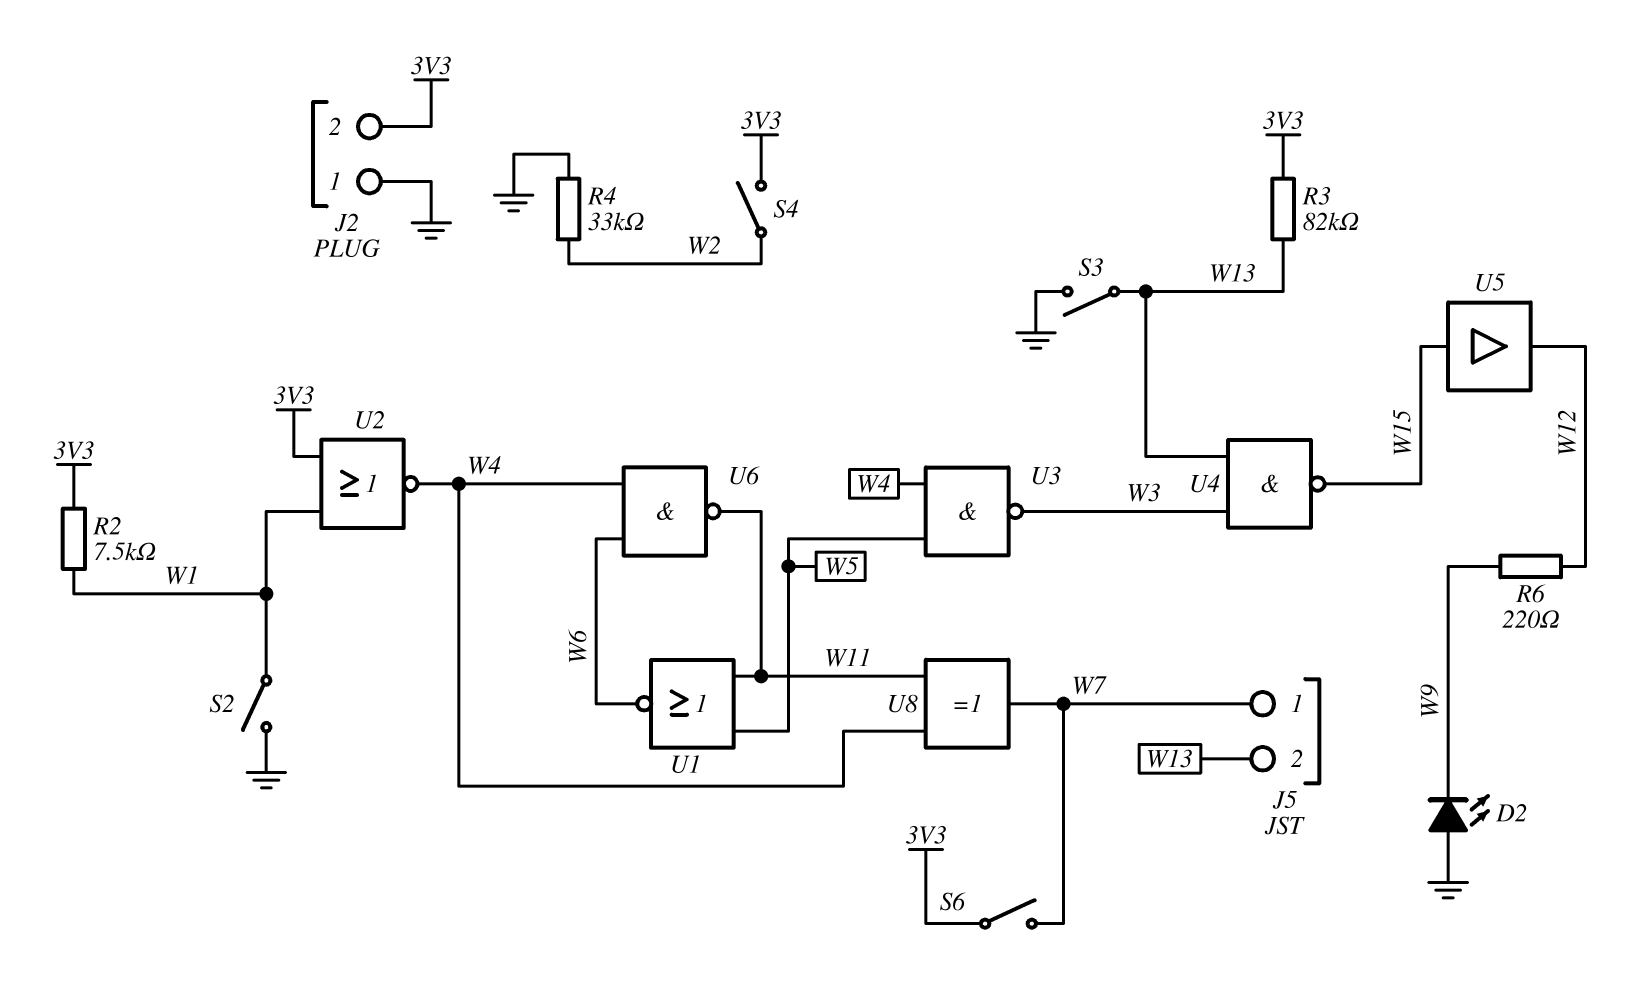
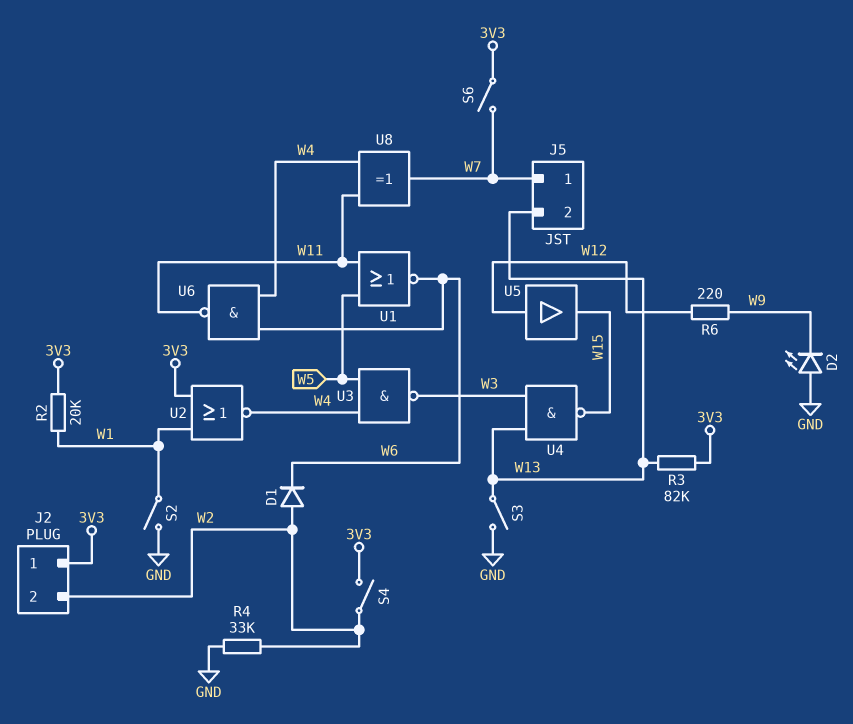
D1: none -> diode (A W2, K W6)
J2 pin 1: GND -> 3V3
J2 pin 2: 3V3 -> W2
R2: 7.5k (3V3, W1) -> 20k (3V3, W1)
U5: buffer (in W15, out W12) -> buffer (in W12, out W15)

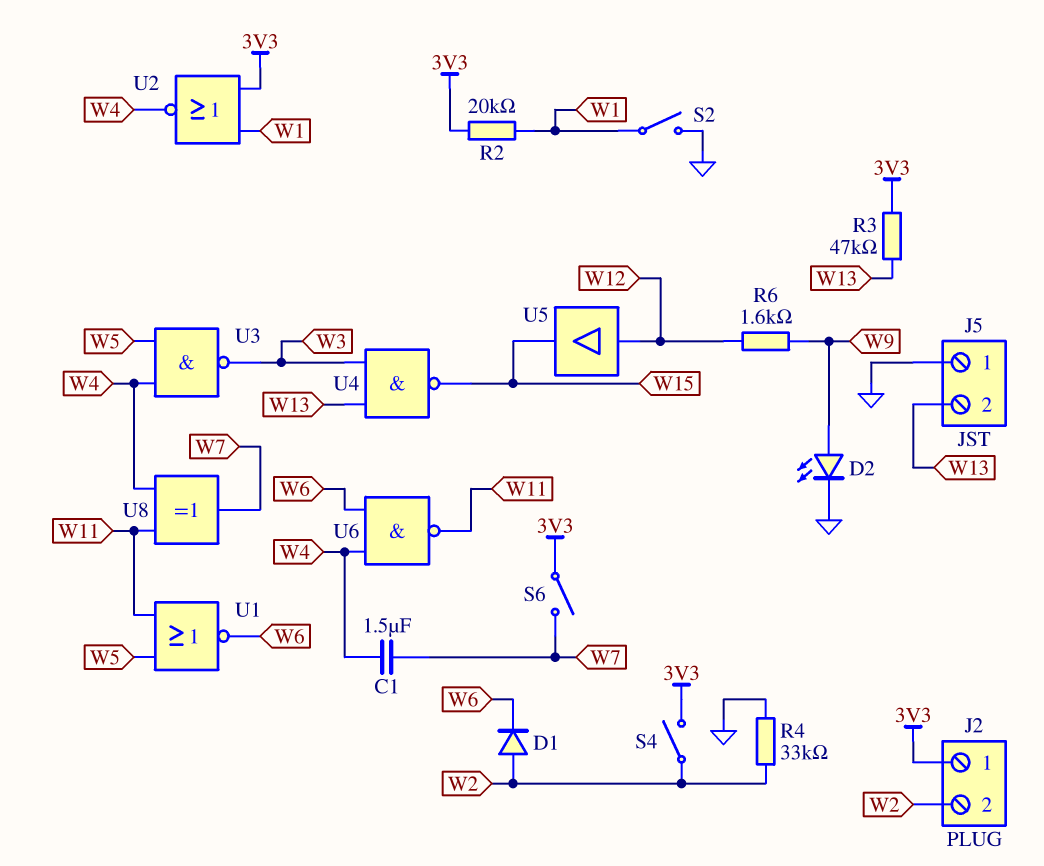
C1: none -> 1.5uF (W4, W7)
D2: LED (A GND, K W9) -> LED (A W9, K GND)
J5 pin 1: W7 -> GND
R3: 82k (3V3, W13) -> 47k (3V3, W13)
R6: 220 (W9, W12) -> 1.6k (W9, W12)
S3: switch (GND, W13) -> none

